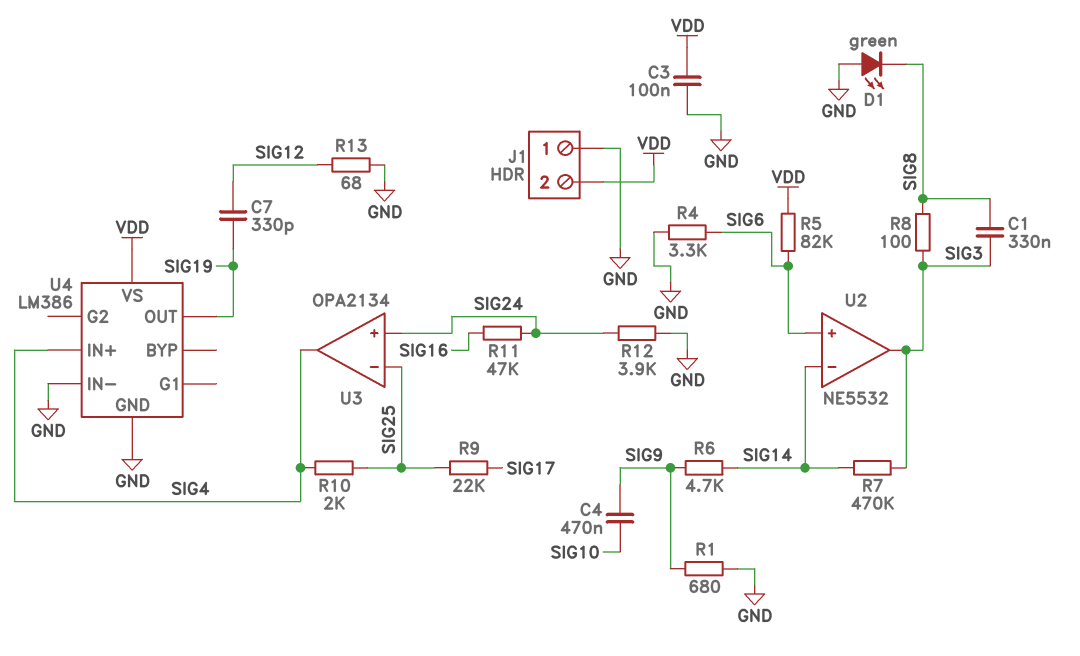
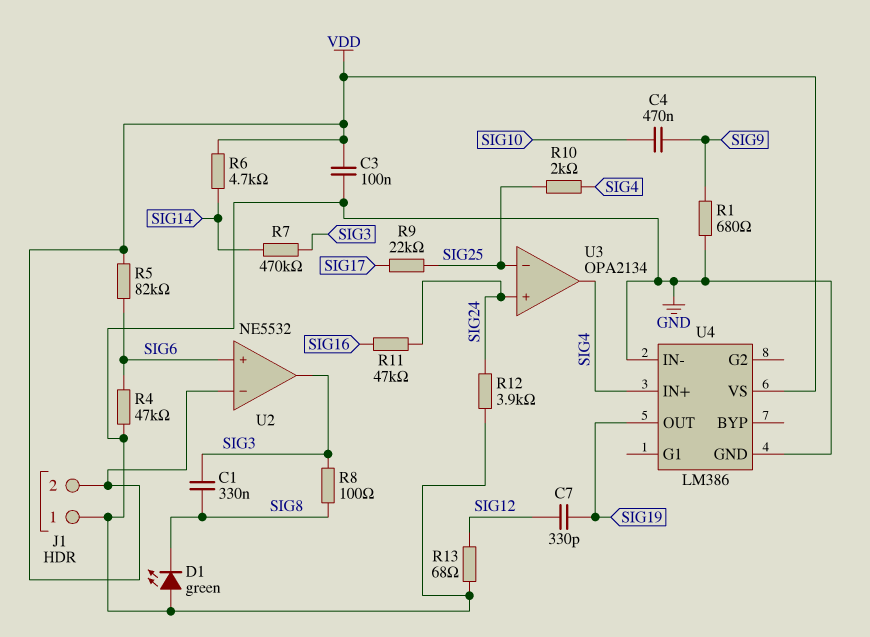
R4: 3.3k (GND, SIG6) -> 47k (GND, SIG6)
R6: 4.7k (SIG9, SIG14) -> 4.7k (SIG14, VDD)
U2 pin in-: SIG14 -> VDD

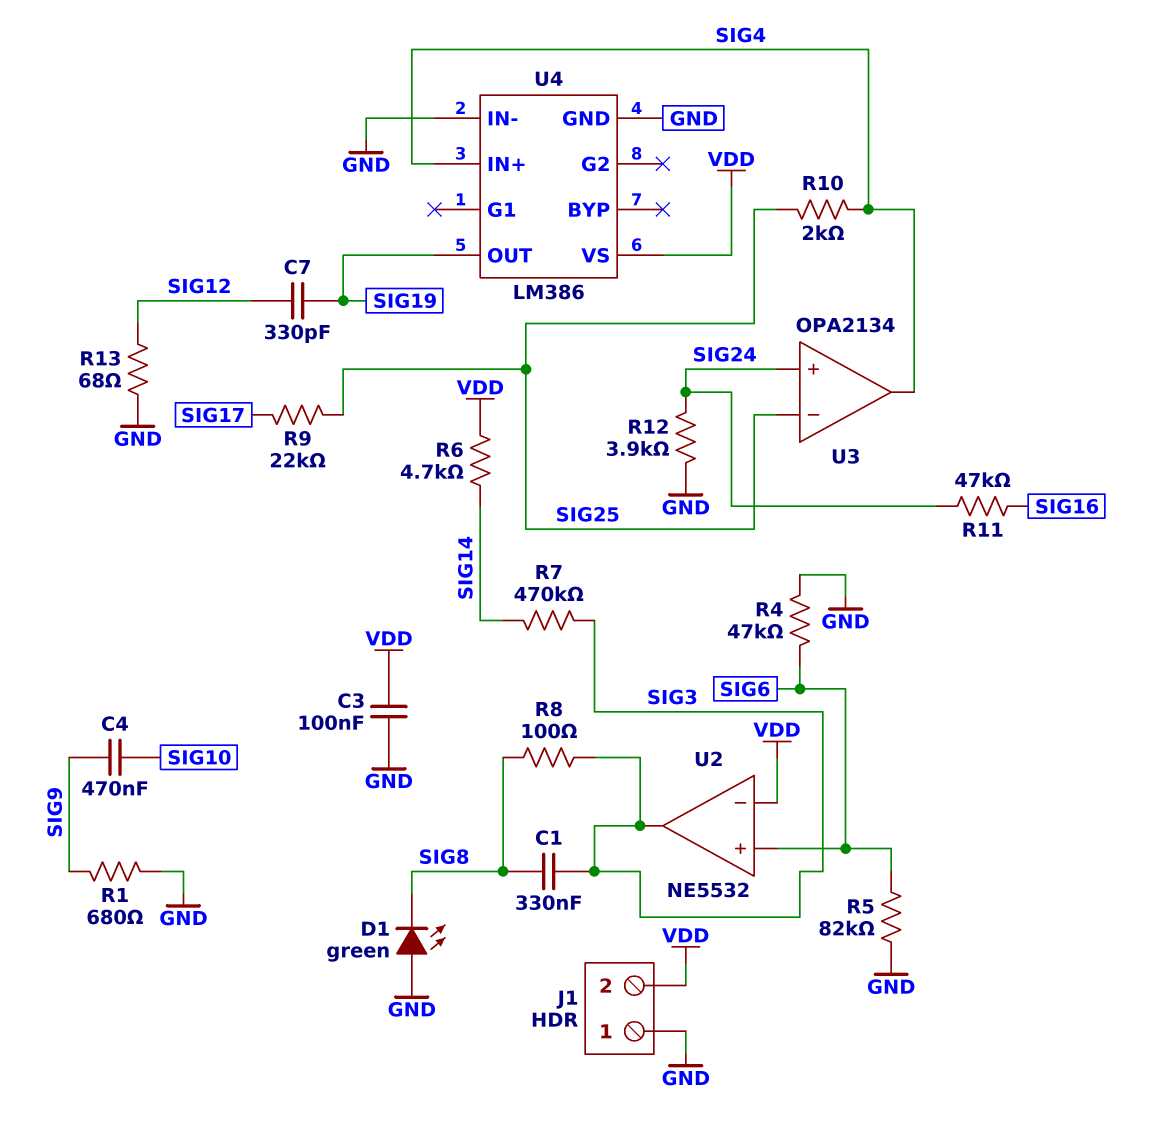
R5: 82k (SIG6, VDD) -> 82k (GND, SIG6)

